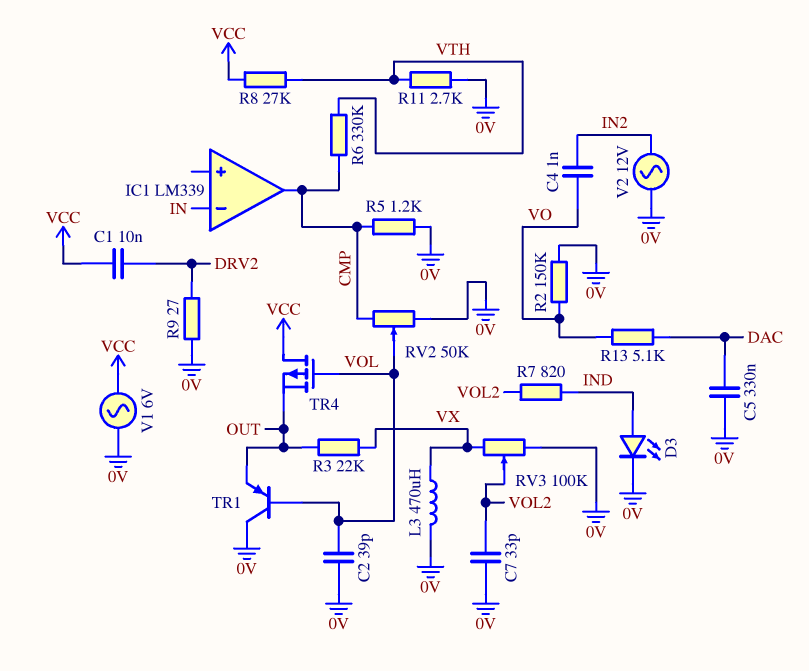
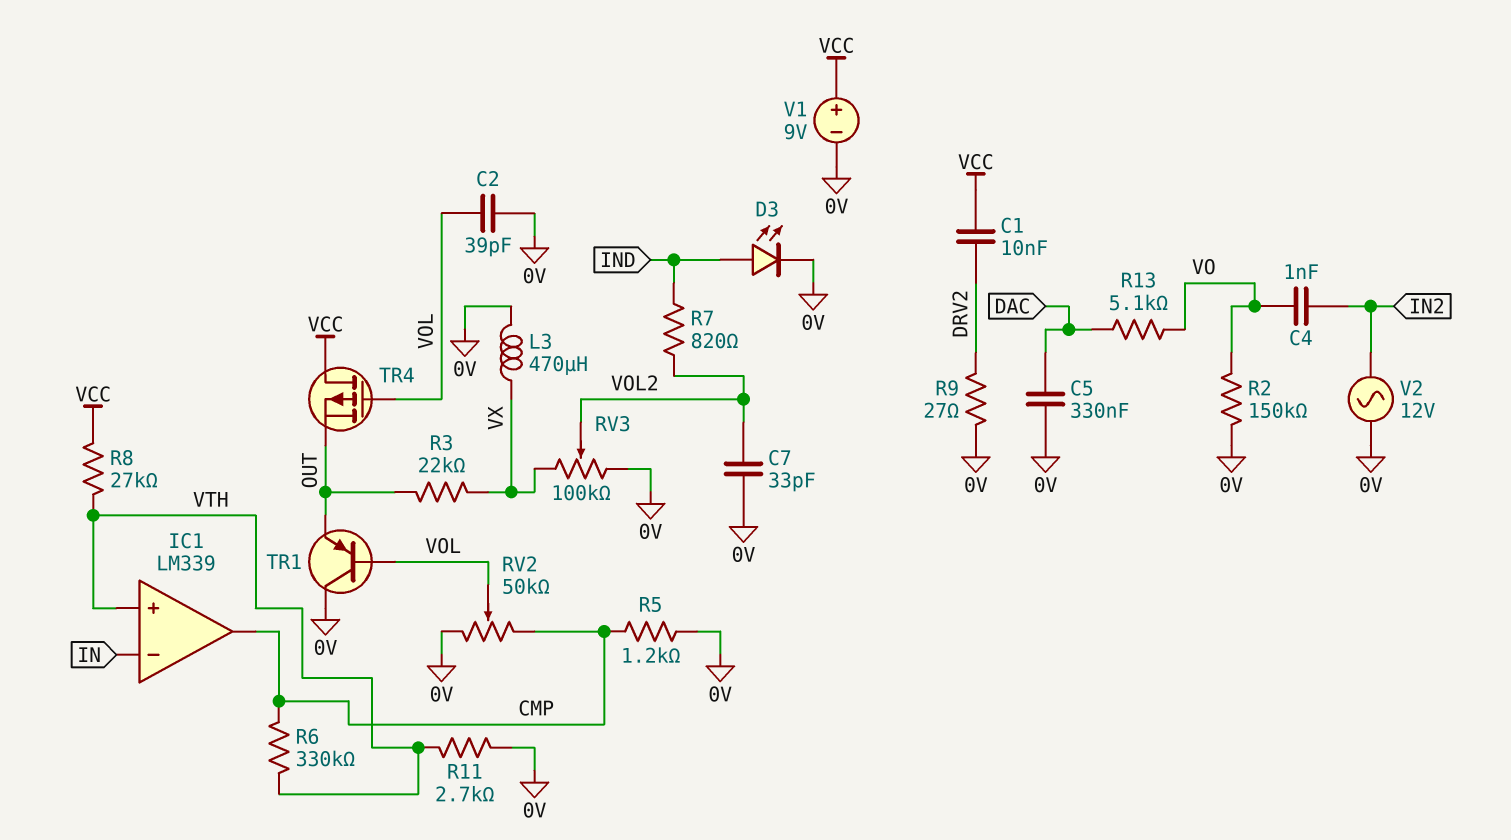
IC1 pin in+: none -> VTH
V1: AC 6V (0V, VCC) -> 9V (plus VCC, minus 0V)

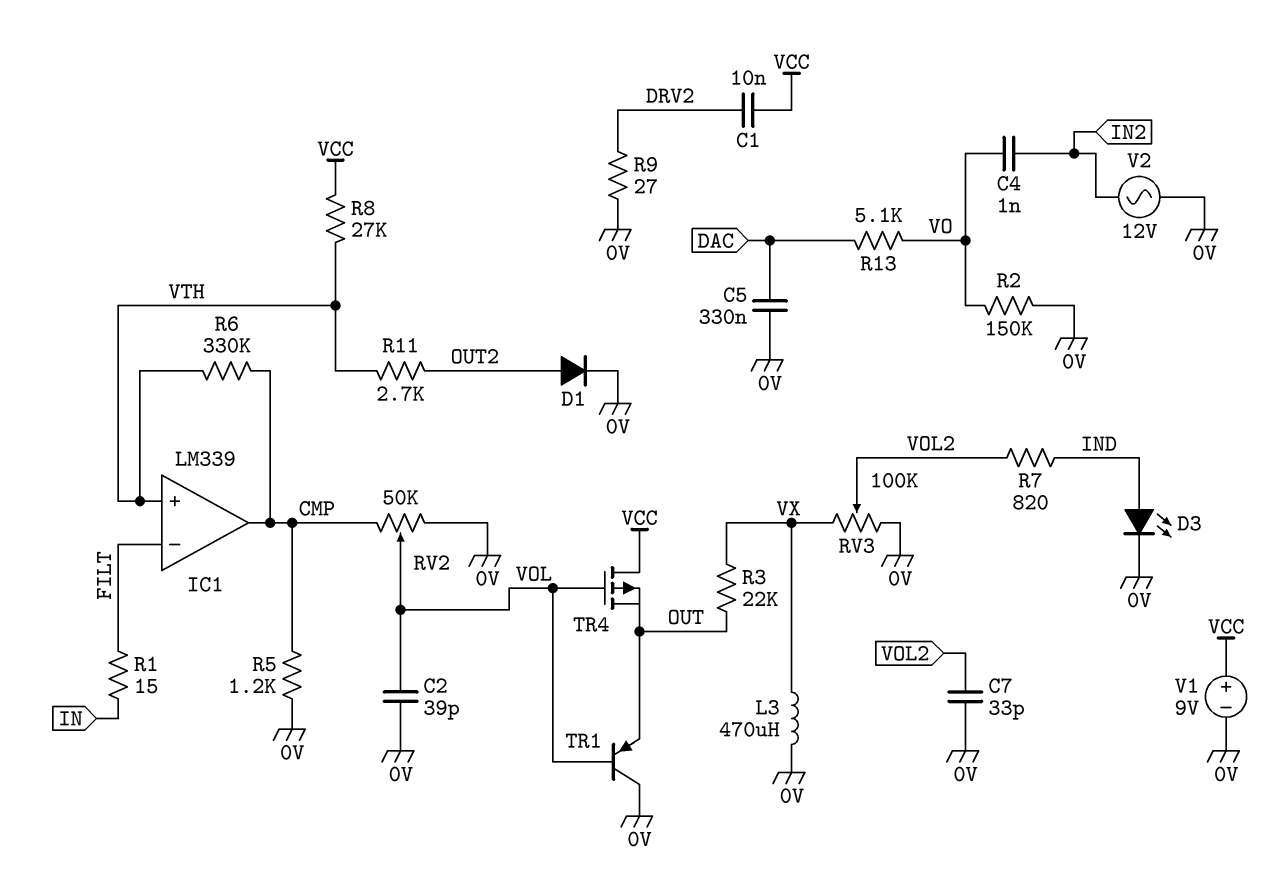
D1: none -> diode (A OUT2, K 0V)
IC1 pin in-: IN -> FILT
R1: none -> 15 (FILT, IN)
R11: 2.7k (0V, VTH) -> 2.7k (OUT2, VTH)

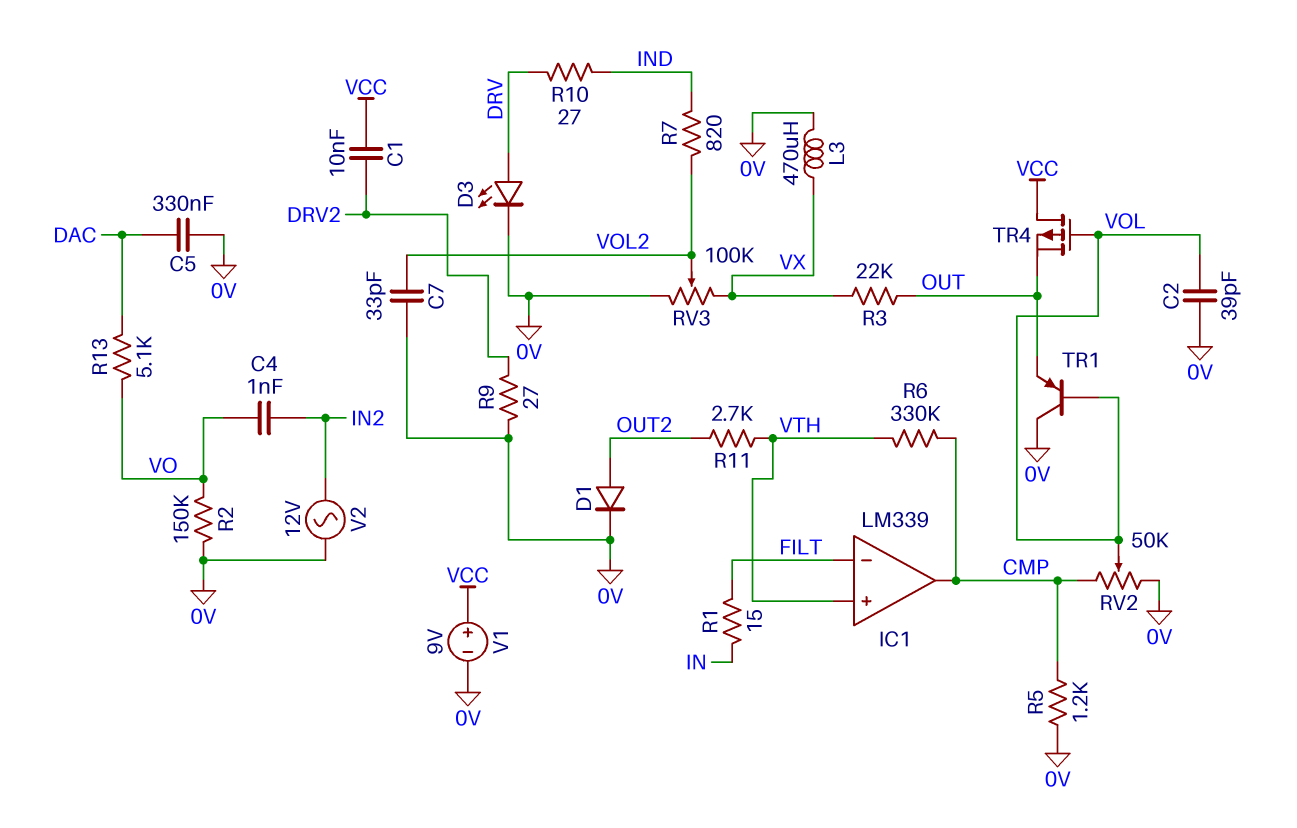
D3: LED (A IND, K 0V) -> LED (A DRV, K 0V)
R8: 27k (VCC, VTH) -> none
R10: none -> 27 (DRV, IND)

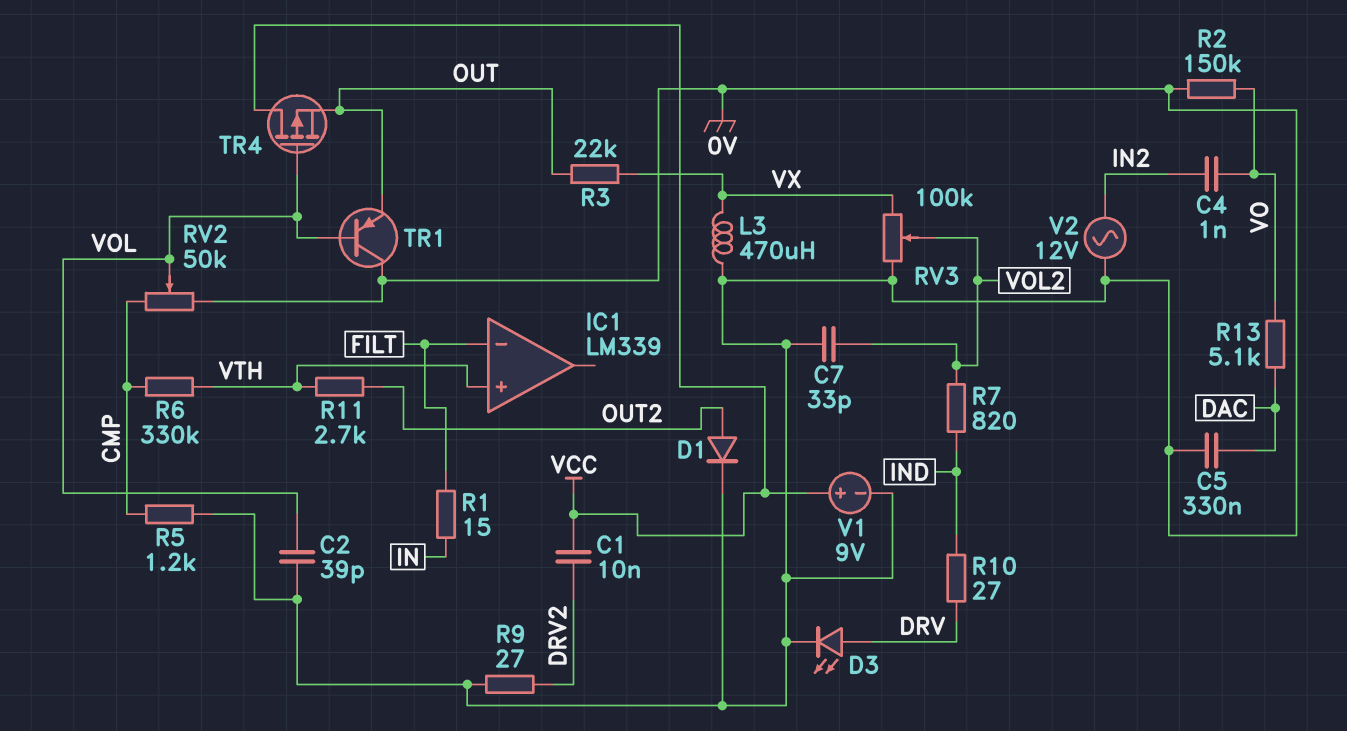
IC1 pin out: CMP -> none

